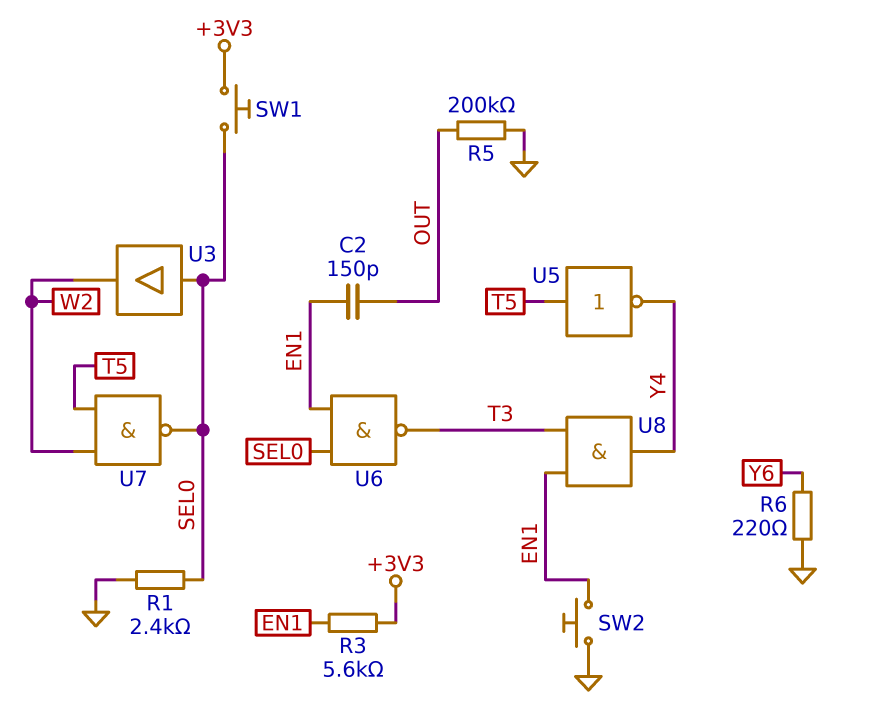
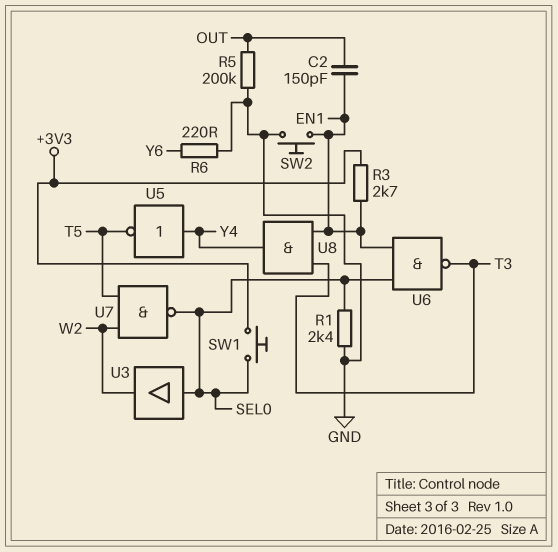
R3: 5.6k (+3V3, EN1) -> 2.7k (+3V3, EN1)
U5: NOT (in T5, out Y4) -> NOT (in Y4, out T5)

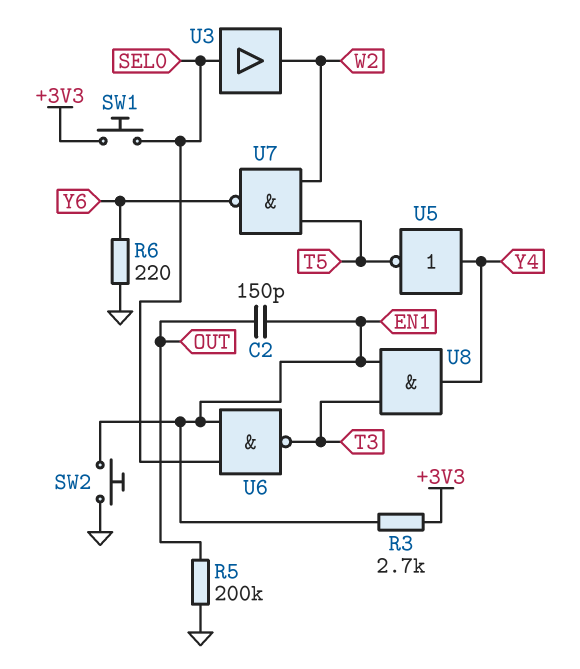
R1: 2.4k (GND, SEL0) -> none
U7: NAND (in T5, in W2, out SEL0) -> NAND (in T5, in W2, out Y6)

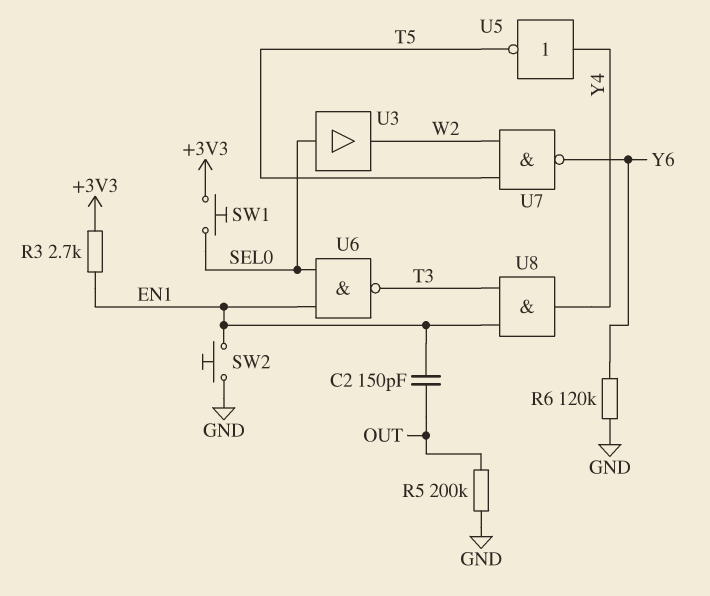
R6: 220 (GND, Y6) -> 120k (GND, Y6)

